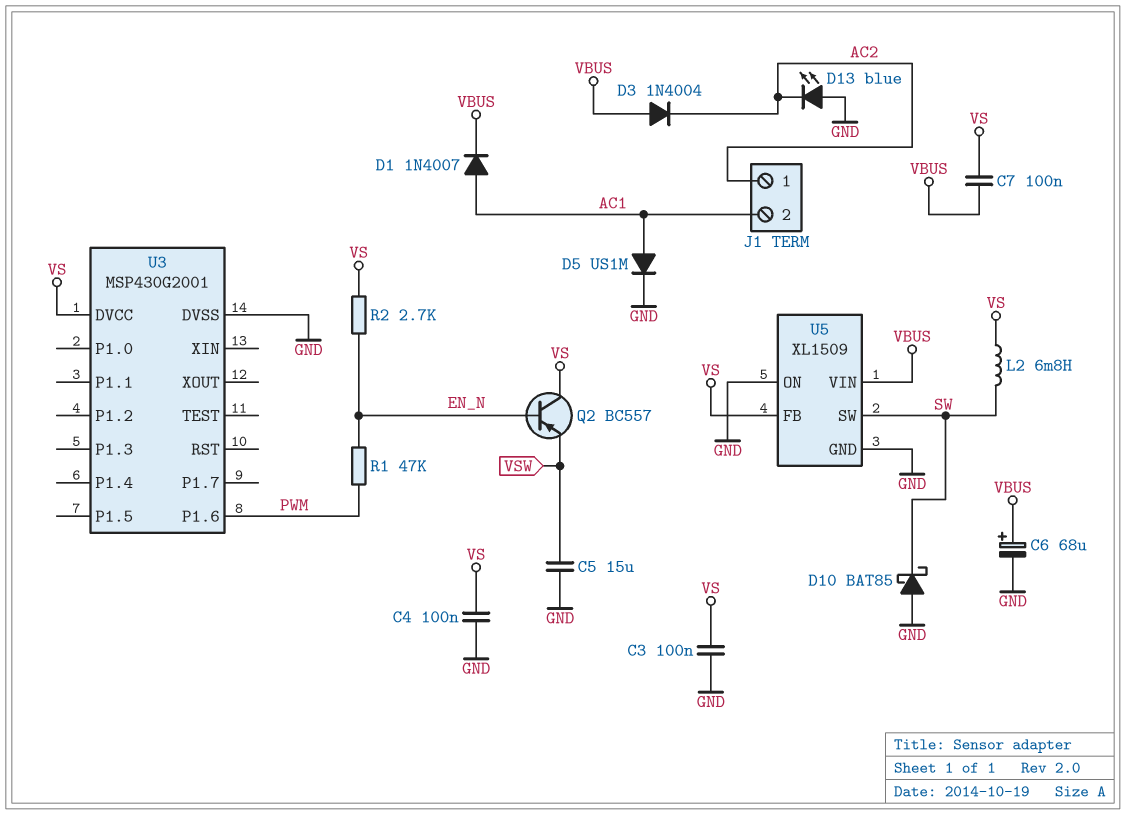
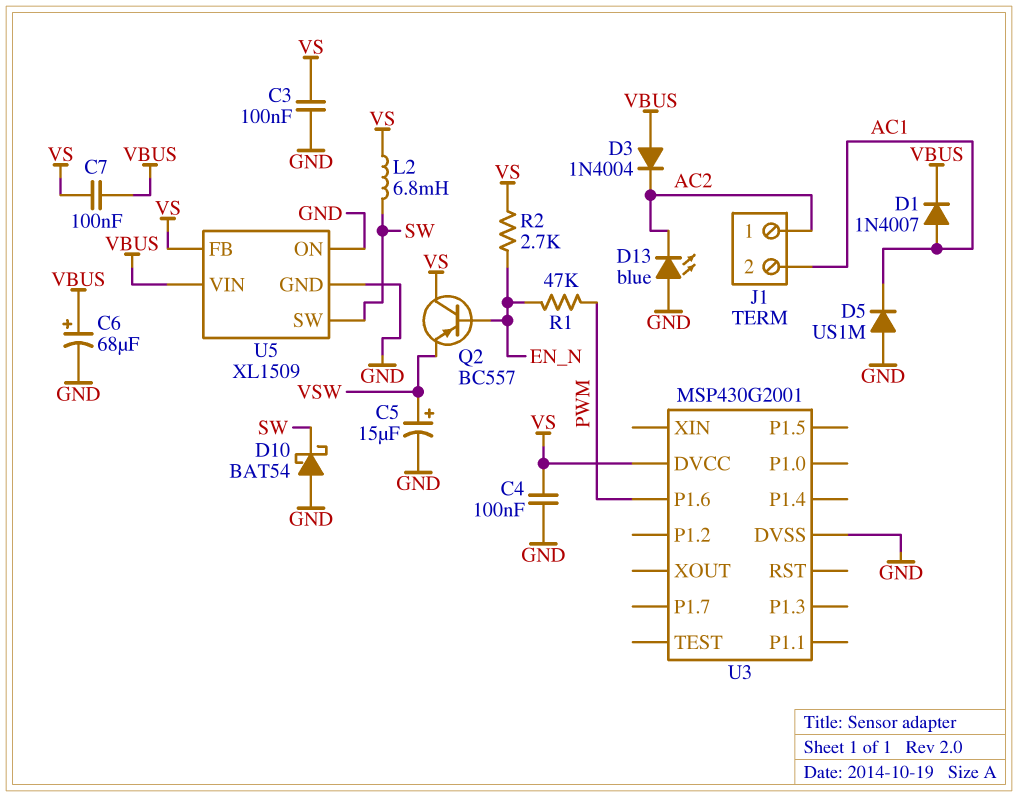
C5: 15uF (GND, VSW) -> 15uF (plus VSW, minus GND)
D5: diode US1M (A AC1, K GND) -> diode US1M (A GND, K AC1)
D10: schottky BAT85 (A GND, K SW) -> schottky BAT54 (A GND, K SW)

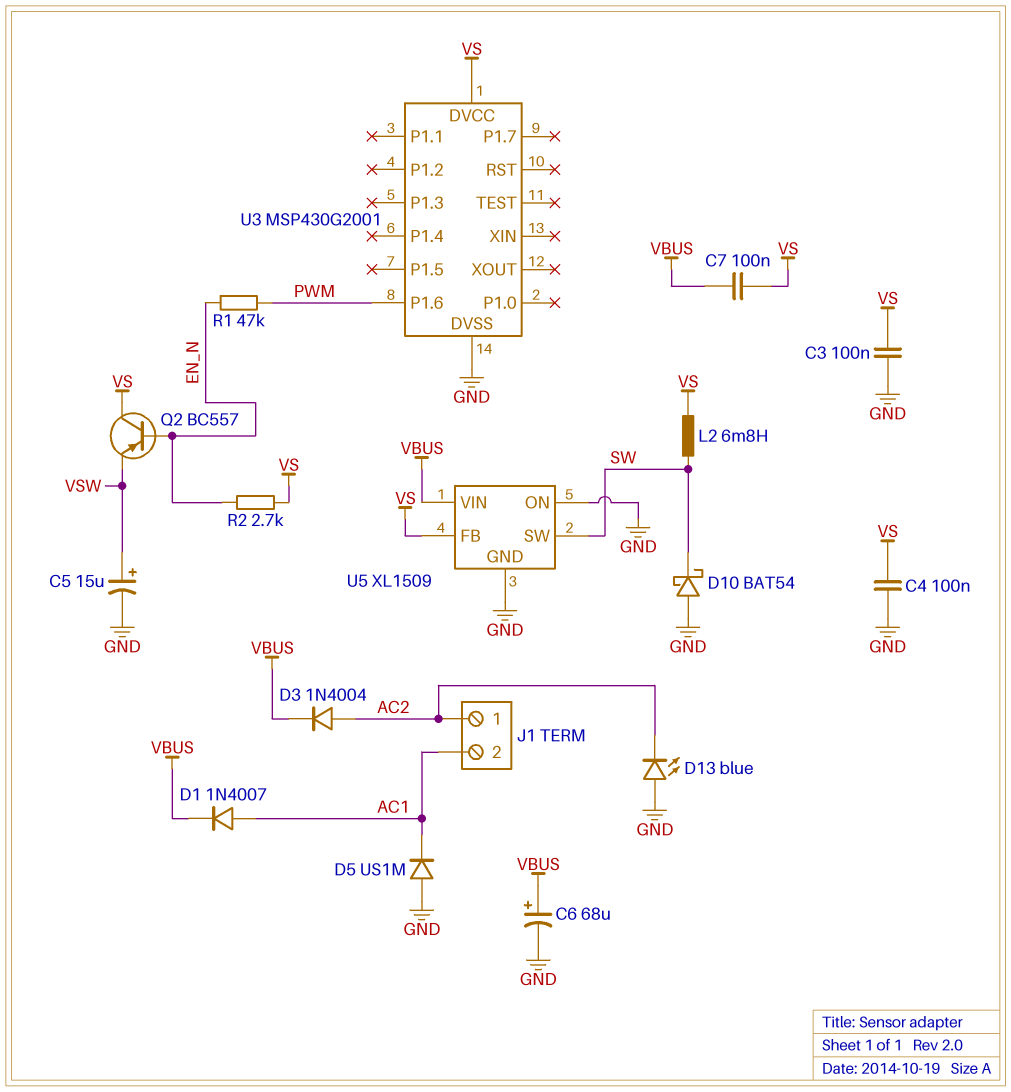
D3: diode 1N4004 (A VBUS, K AC2) -> diode 1N4004 (A AC2, K VBUS)

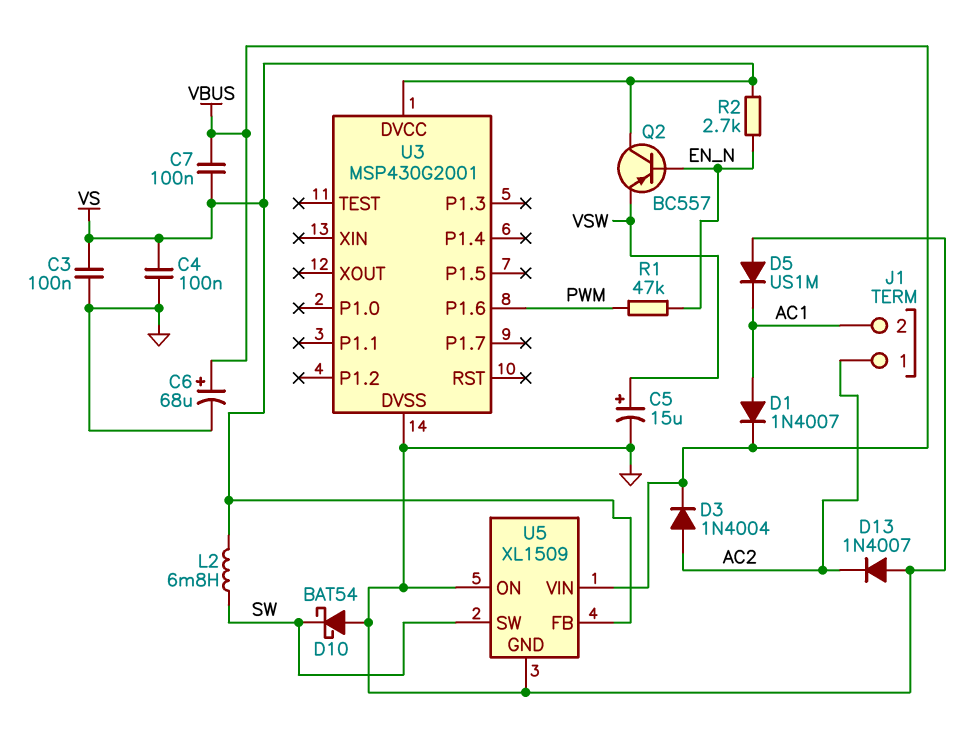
D13: LED blue (A GND, K AC2) -> diode 1N4007 (A GND, K AC2)

